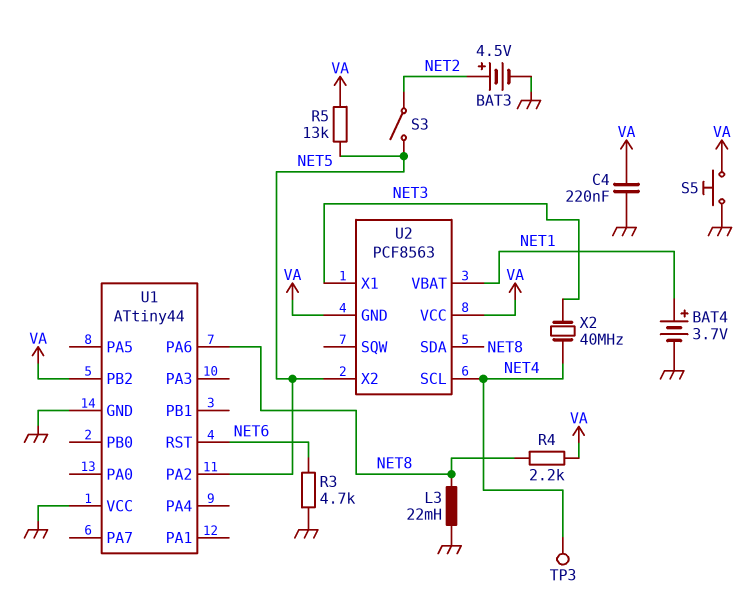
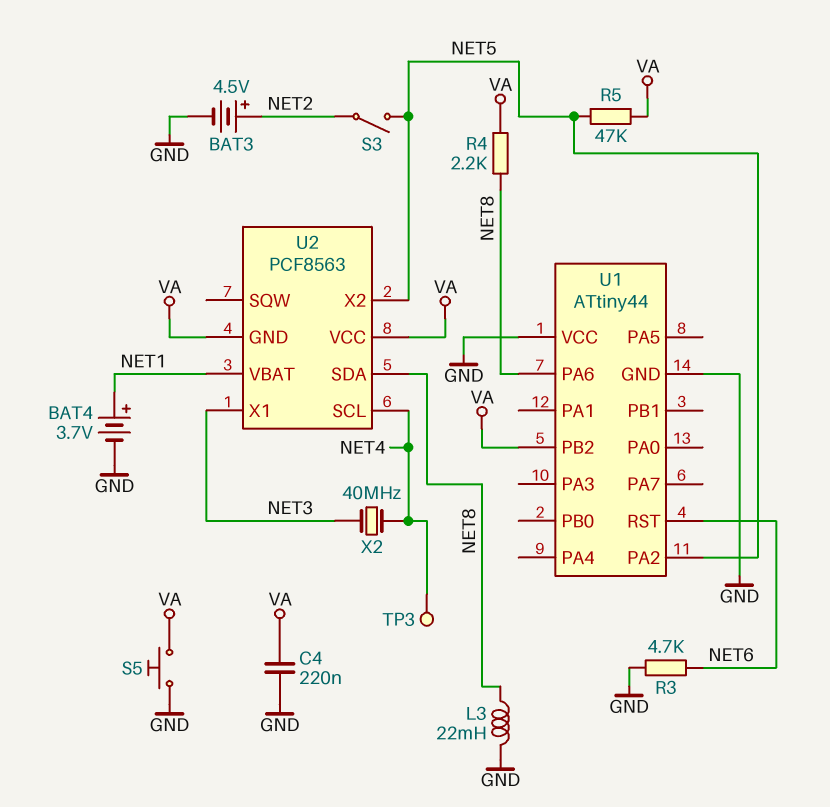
R5: 13k (NET5, VA) -> 47k (NET5, VA)

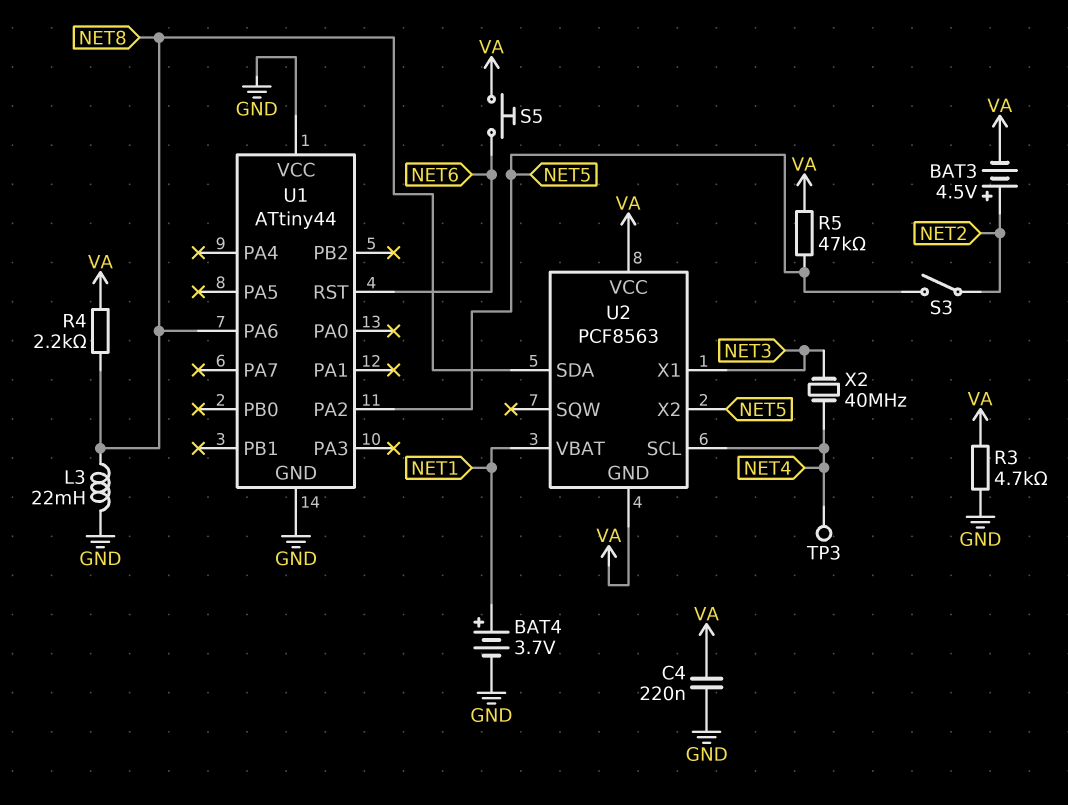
BAT3: 4.5V (plus NET2, minus GND) -> 4.5V (plus NET2, minus VA)
R3: 4.7k (GND, NET6) -> 4.7k (GND, VA)
S5: button (GND, VA) -> button (NET6, VA)
U1 pin PB2: VA -> none

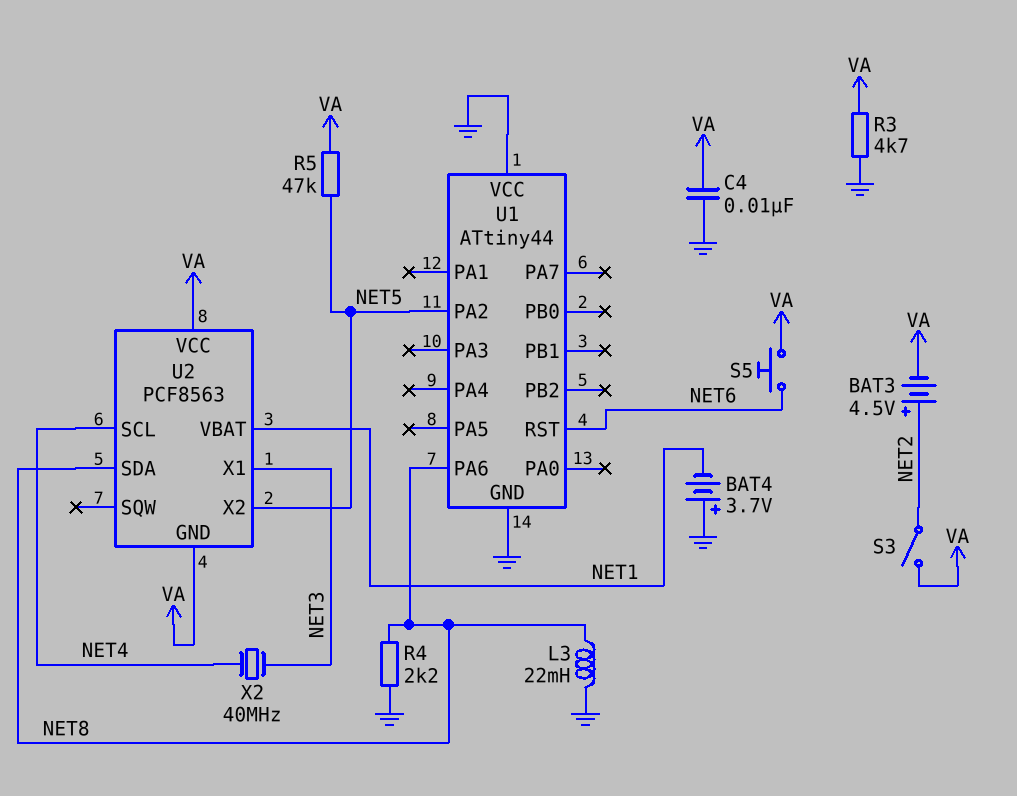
BAT4: 3.7V (plus NET1, minus GND) -> 3.7V (plus GND, minus NET1)
C4: 220nF (GND, VA) -> 10nF (GND, VA)
R4: 2.2k (NET8, VA) -> 2.2k (GND, NET8)
S3: switch (NET2, NET5) -> switch (NET2, VA)
TP3: test point (NET4) -> none

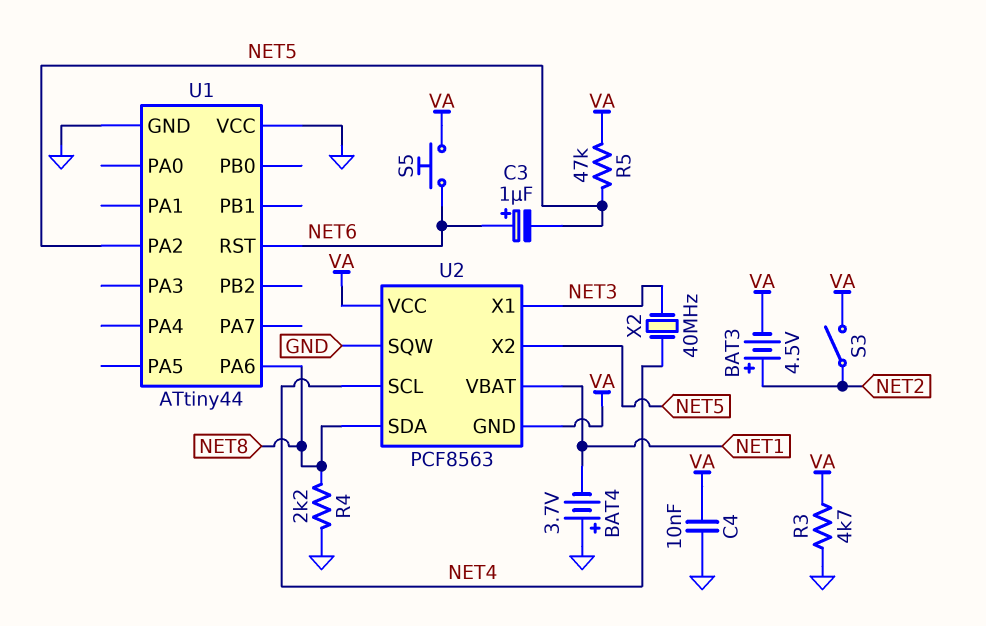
C3: none -> 1uF (plus NET6, minus NET5)
L3: 22mH (GND, NET8) -> none
U2 pin SQW: none -> GND

